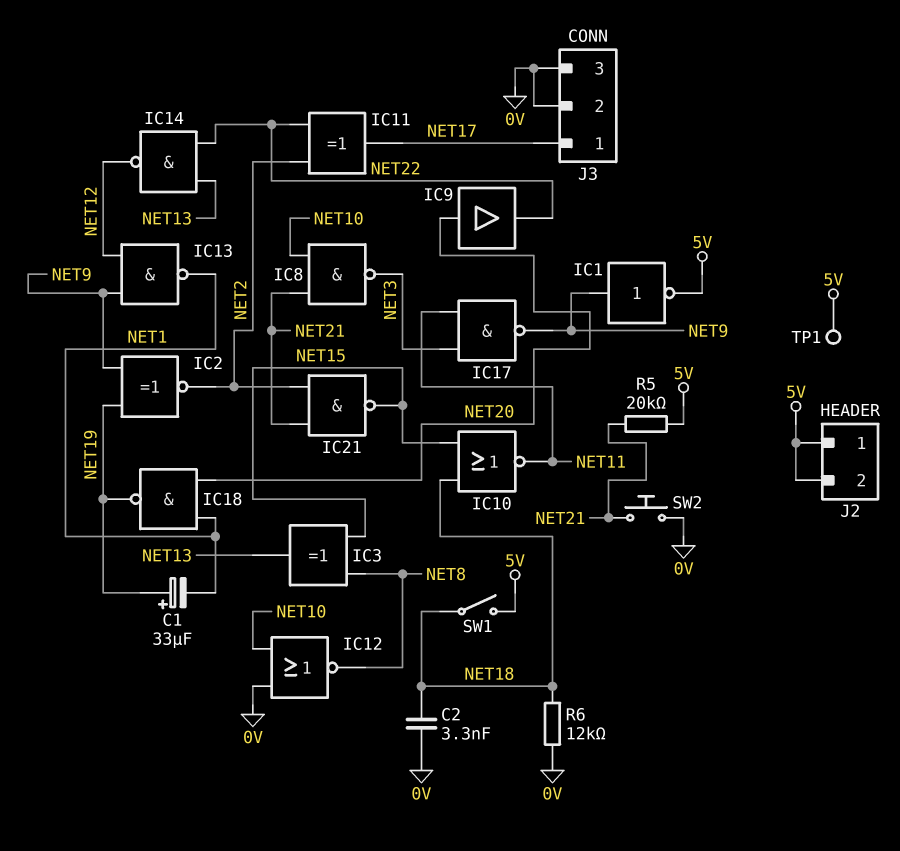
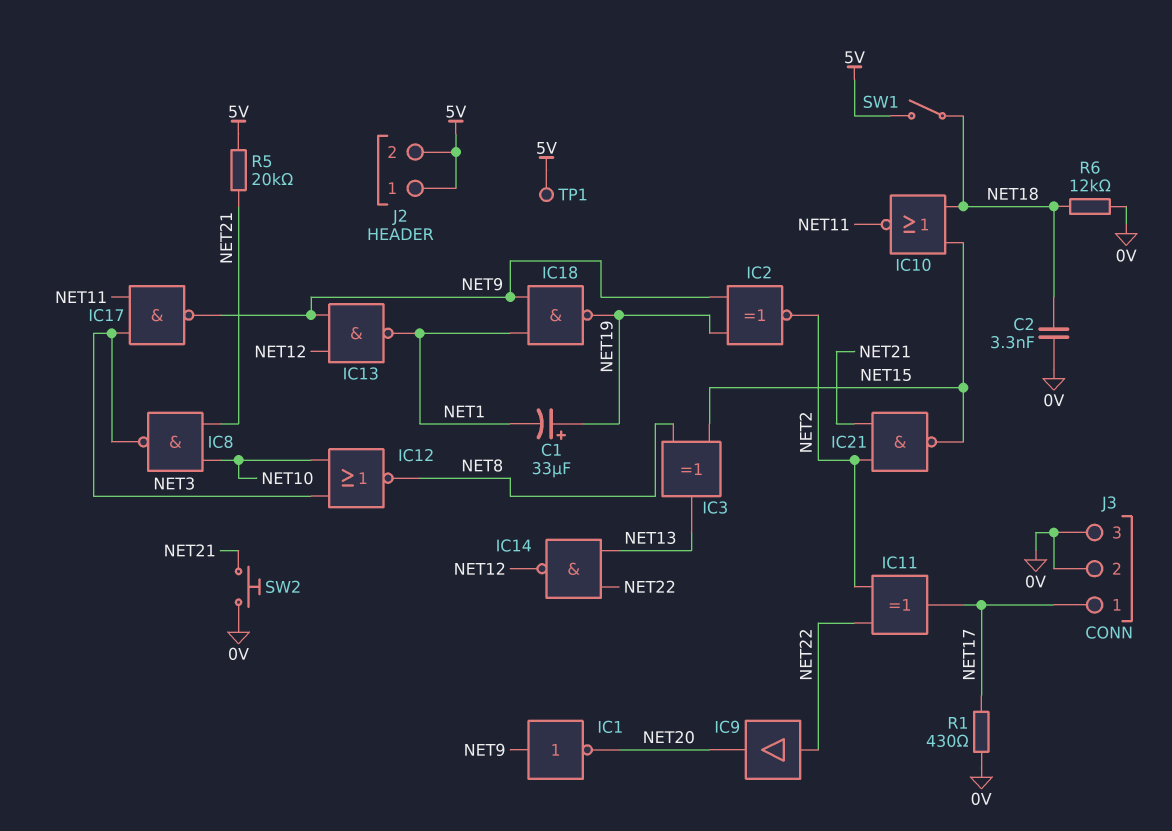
IC1: NOT (in NET9, out 5V) -> NOT (in NET9, out NET20)
IC9: buffer (in NET20, out NET22) -> buffer (in NET22, out NET20)
IC12: NOR (in 0V, in NET10, out NET8) -> NOR (in NET3, in NET10, out NET8)
IC18: NAND (in NET1, in NET20, out NET19) -> NAND (in NET1, in NET9, out NET19)
R1: none -> 430 (0V, NET17)

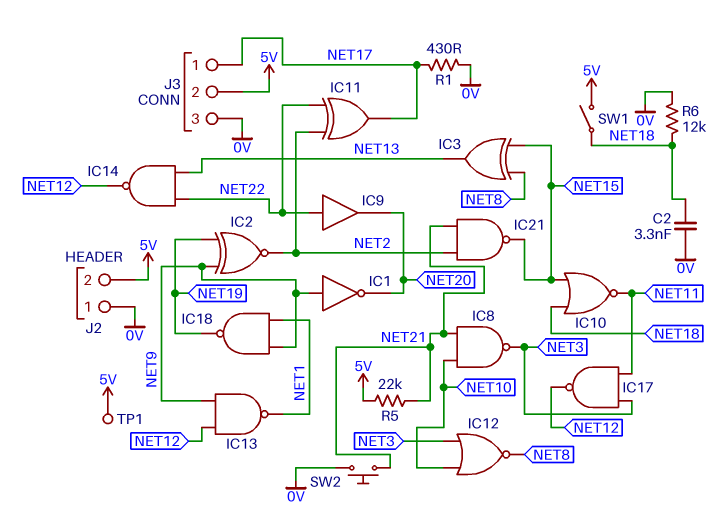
C1: 33uF (plus NET19, minus NET1) -> none
IC17: NAND (in NET3, in NET11, out NET9) -> NAND (in NET3, in NET11, out NET12)
J2 pin 1: 5V -> 0V
J3 pin 2: 0V -> 5V
R5: 20k (5V, NET21) -> 22k (5V, NET21)

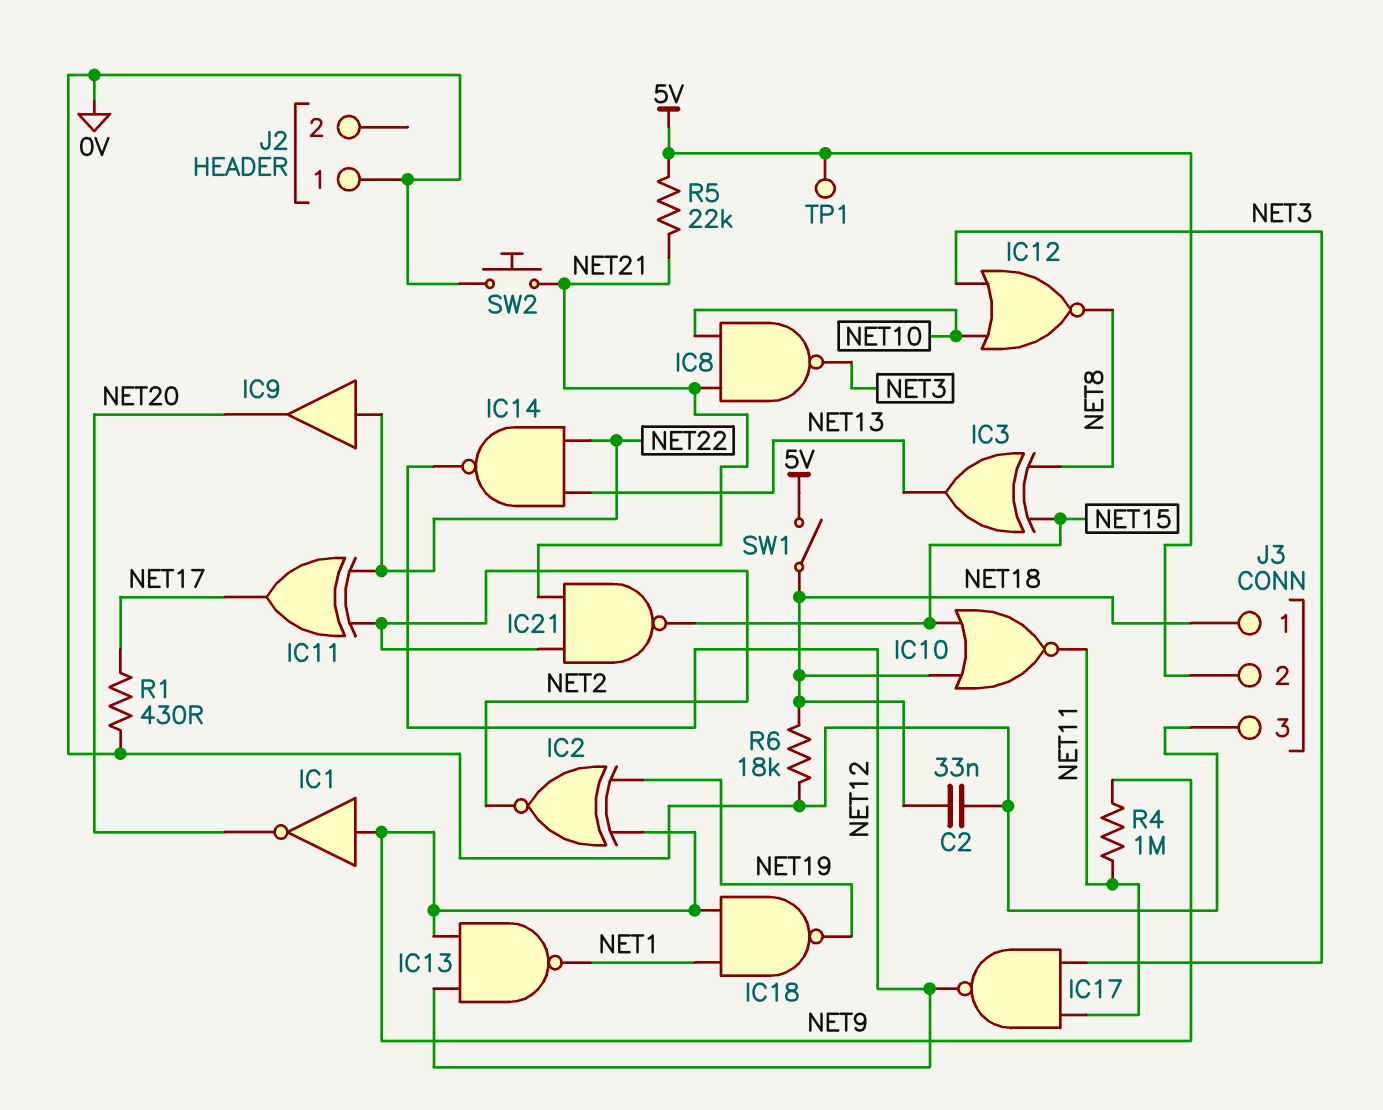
C2: 3.3nF (0V, NET18) -> 33nF (0V, NET18)
J2 pin 2: 5V -> none
J3 pin 1: NET17 -> NET18
R4: none -> 1M (NET9, NET11)
R6: 12k (0V, NET18) -> 18k (0V, NET18)

